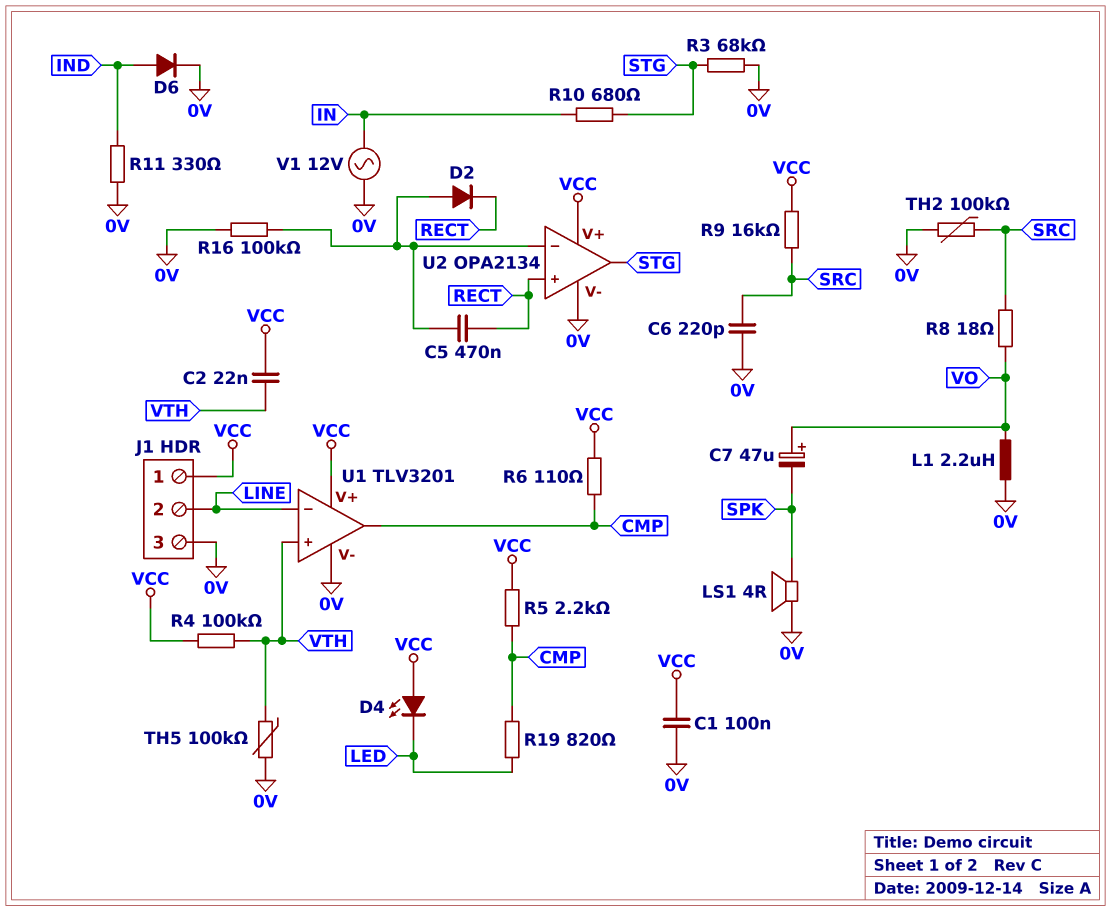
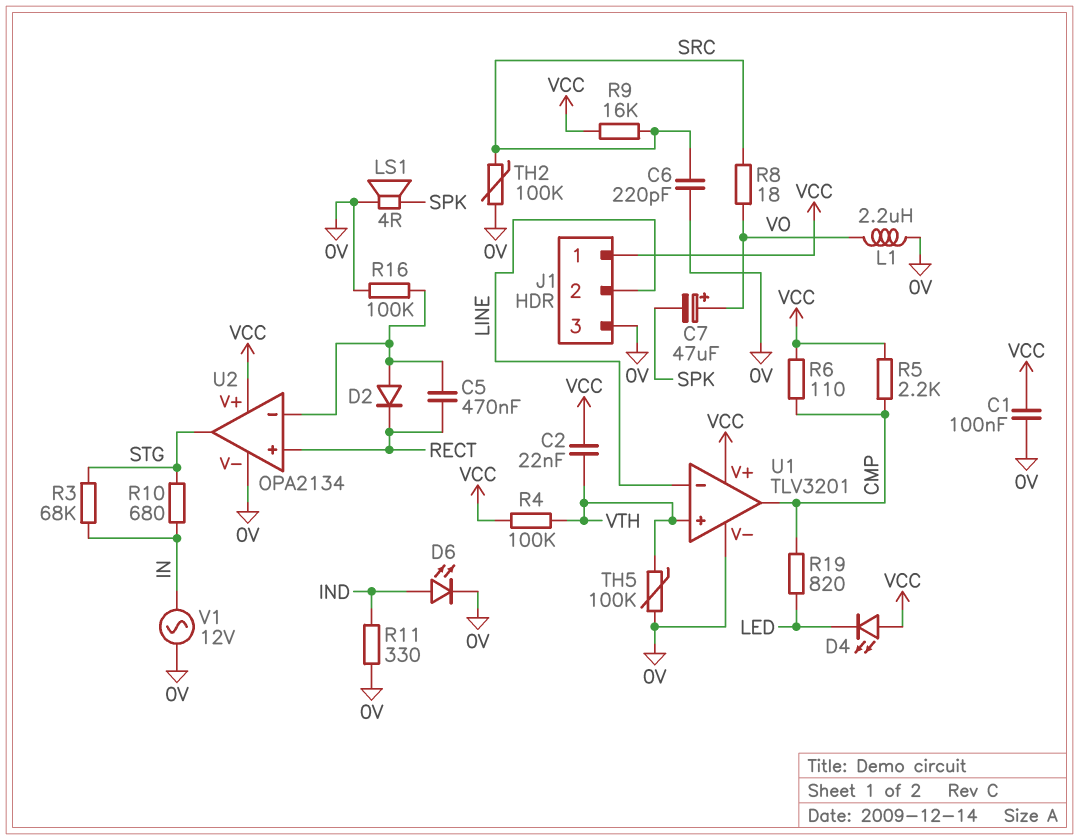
D6: diode (A IND, K 0V) -> LED (A IND, K 0V)
R3: 68k (0V, STG) -> 68k (IN, STG)

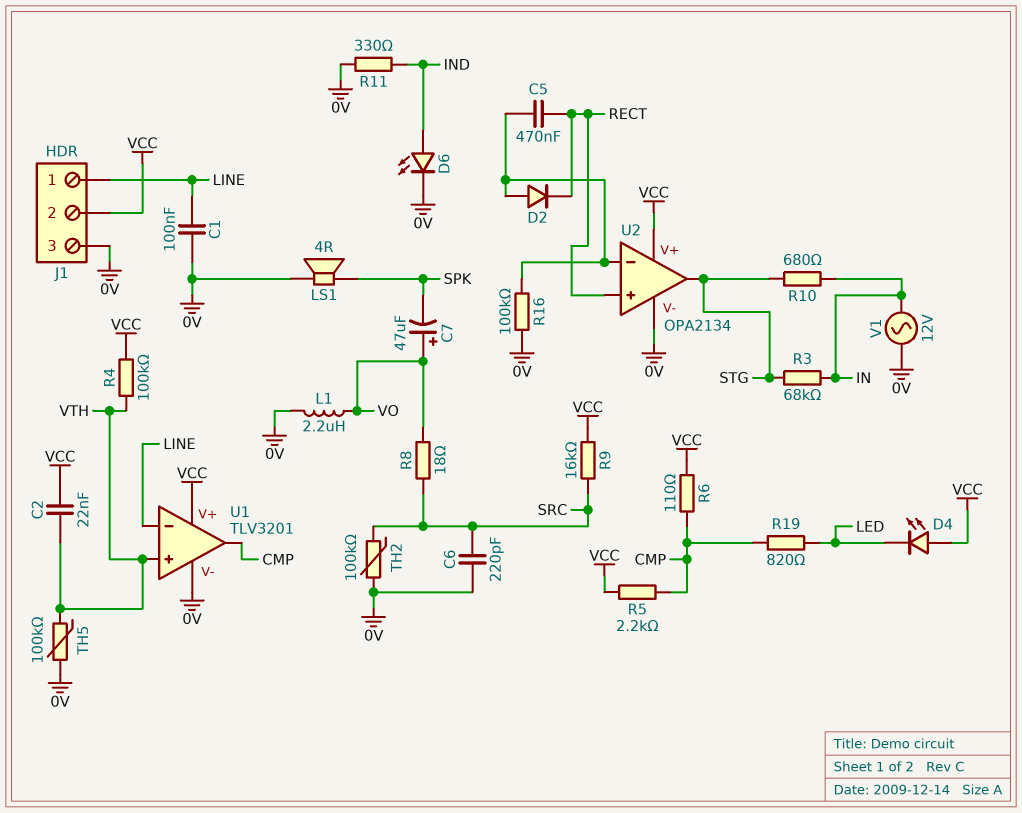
C1: 100nF (0V, VCC) -> 100nF (0V, LINE)
J1 pin 1: VCC -> LINE
J1 pin 2: LINE -> VCC

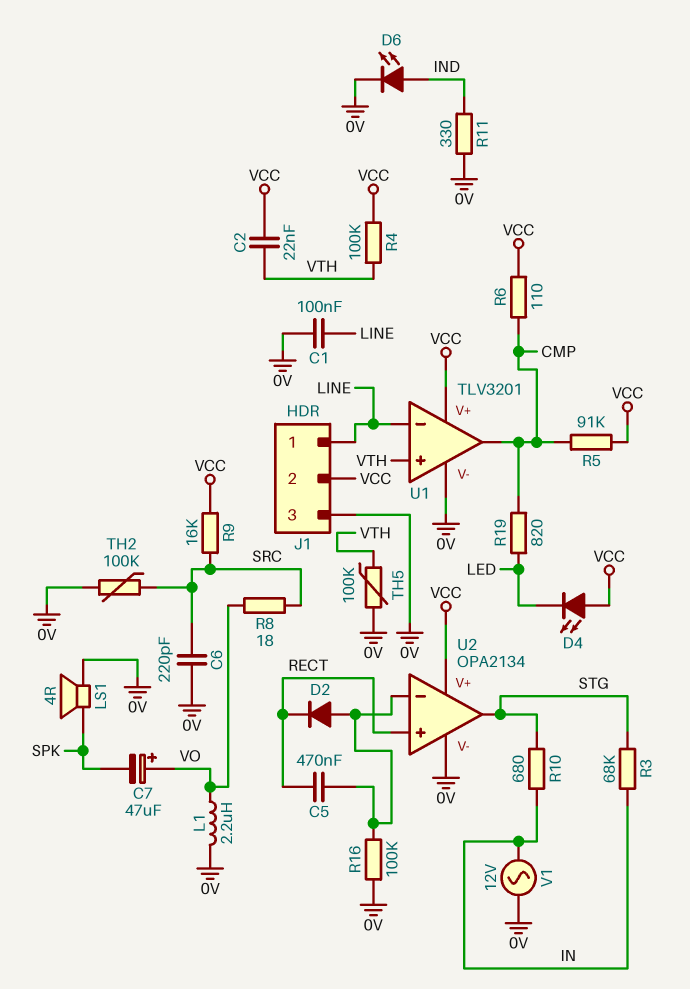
R5: 2.2k (CMP, VCC) -> 91k (CMP, VCC)

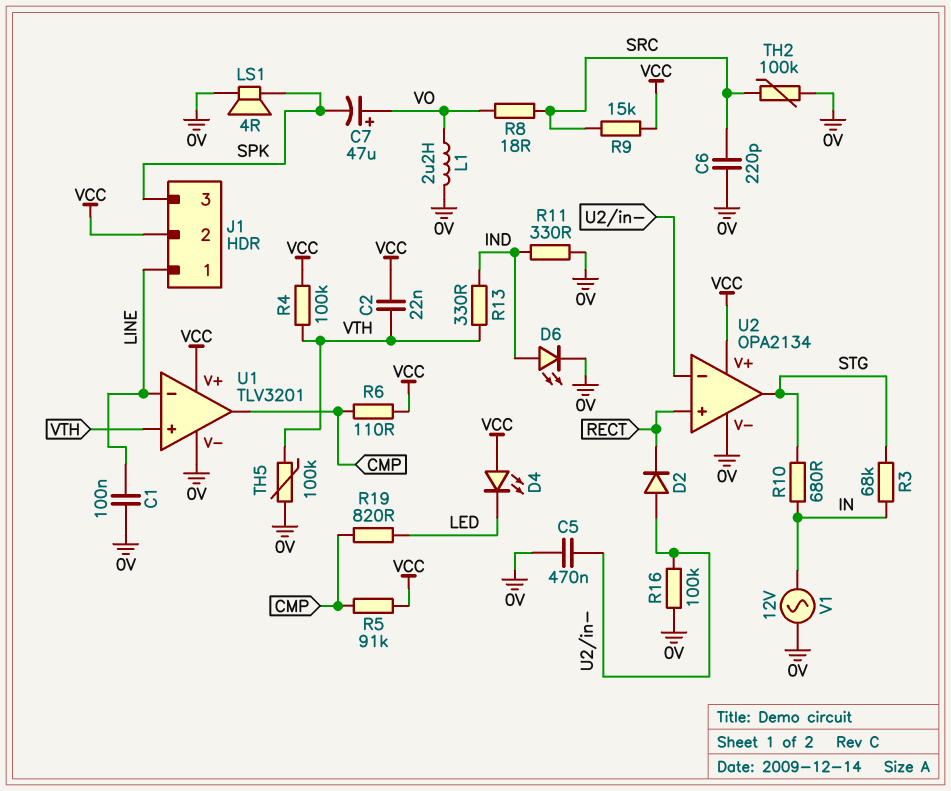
C5: 470nF (RECT, U2/in-) -> 470nF (0V, U2/in-)
J1 pin 3: 0V -> SPK
R9: 16k (SRC, VCC) -> 15k (SRC, VCC)
R13: none -> 330 (IND, VTH)

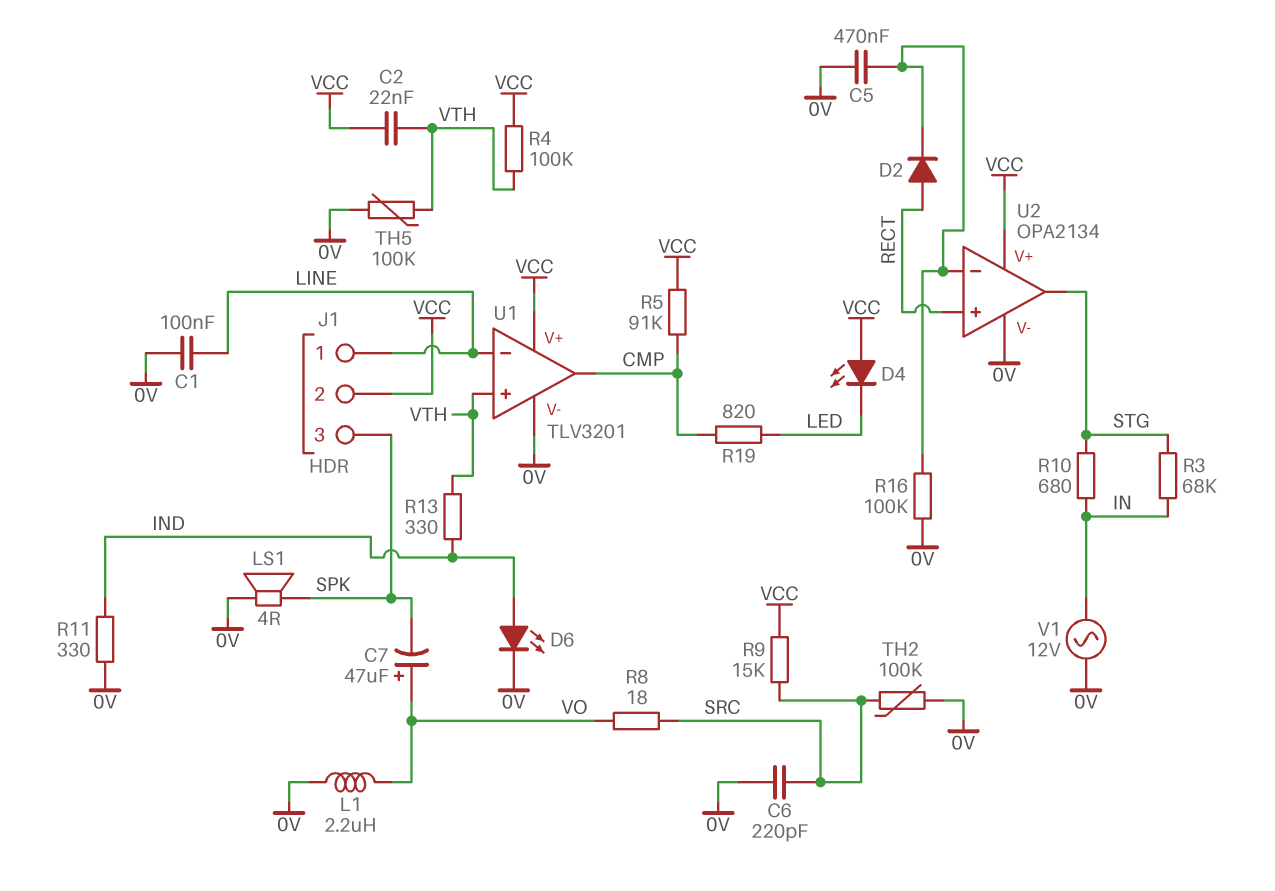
D2: diode (A U2/in-, K RECT) -> diode (A RECT, K U2/in-)
R6: 110 (CMP, VCC) -> none

